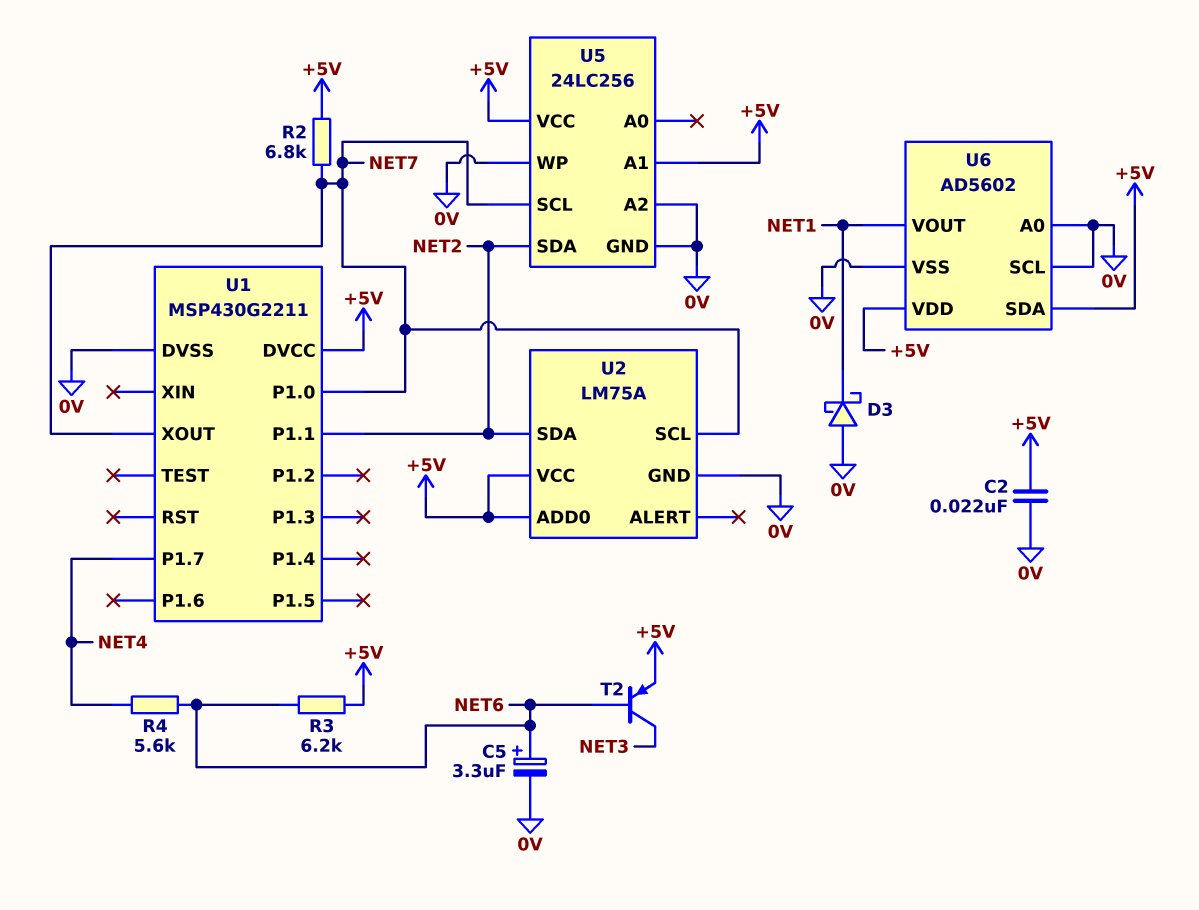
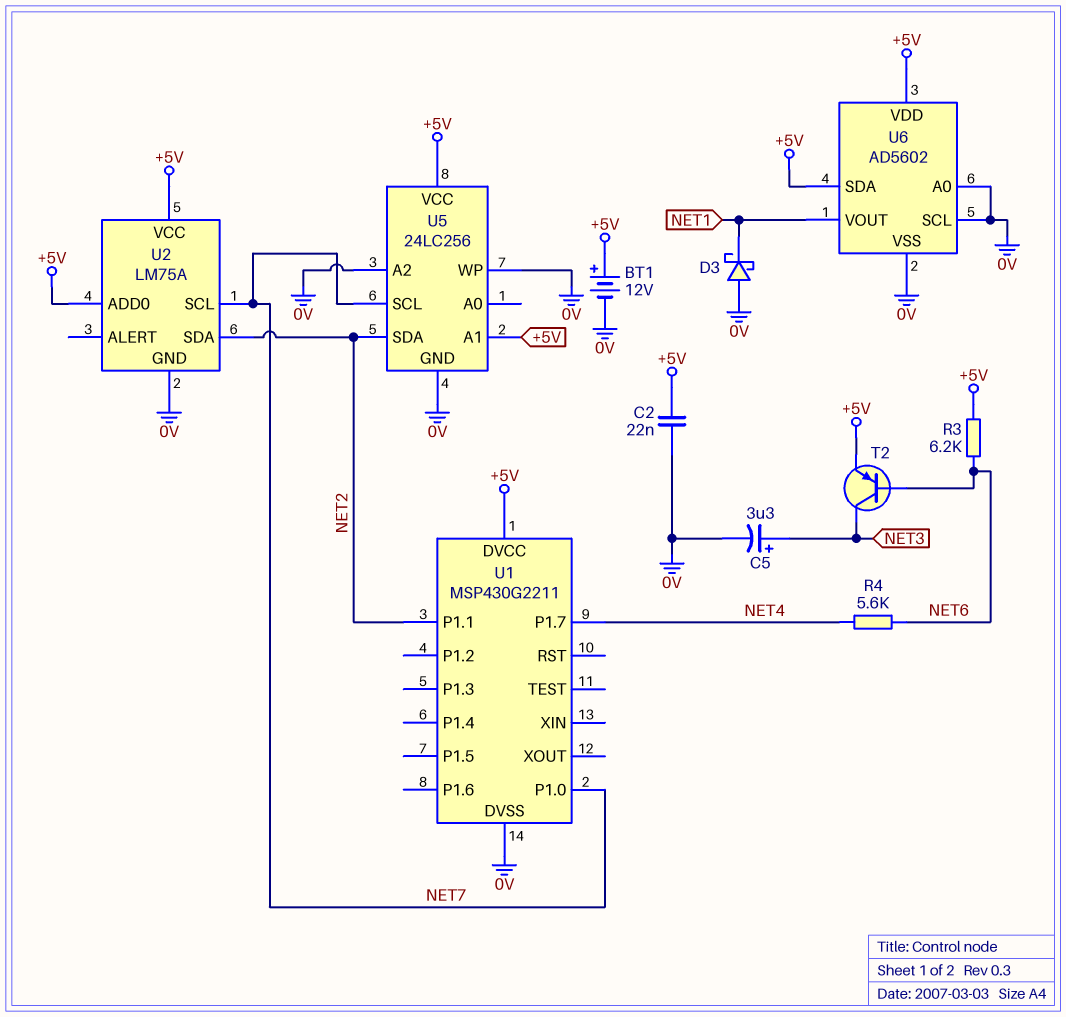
BT1: none -> 12V (plus +5V, minus 0V)
C5: 3.3uF (plus NET6, minus 0V) -> 3.3uF (plus NET3, minus 0V)
R2: 6.8k (+5V, NET7) -> none
U1 pin XOUT: NET7 -> none

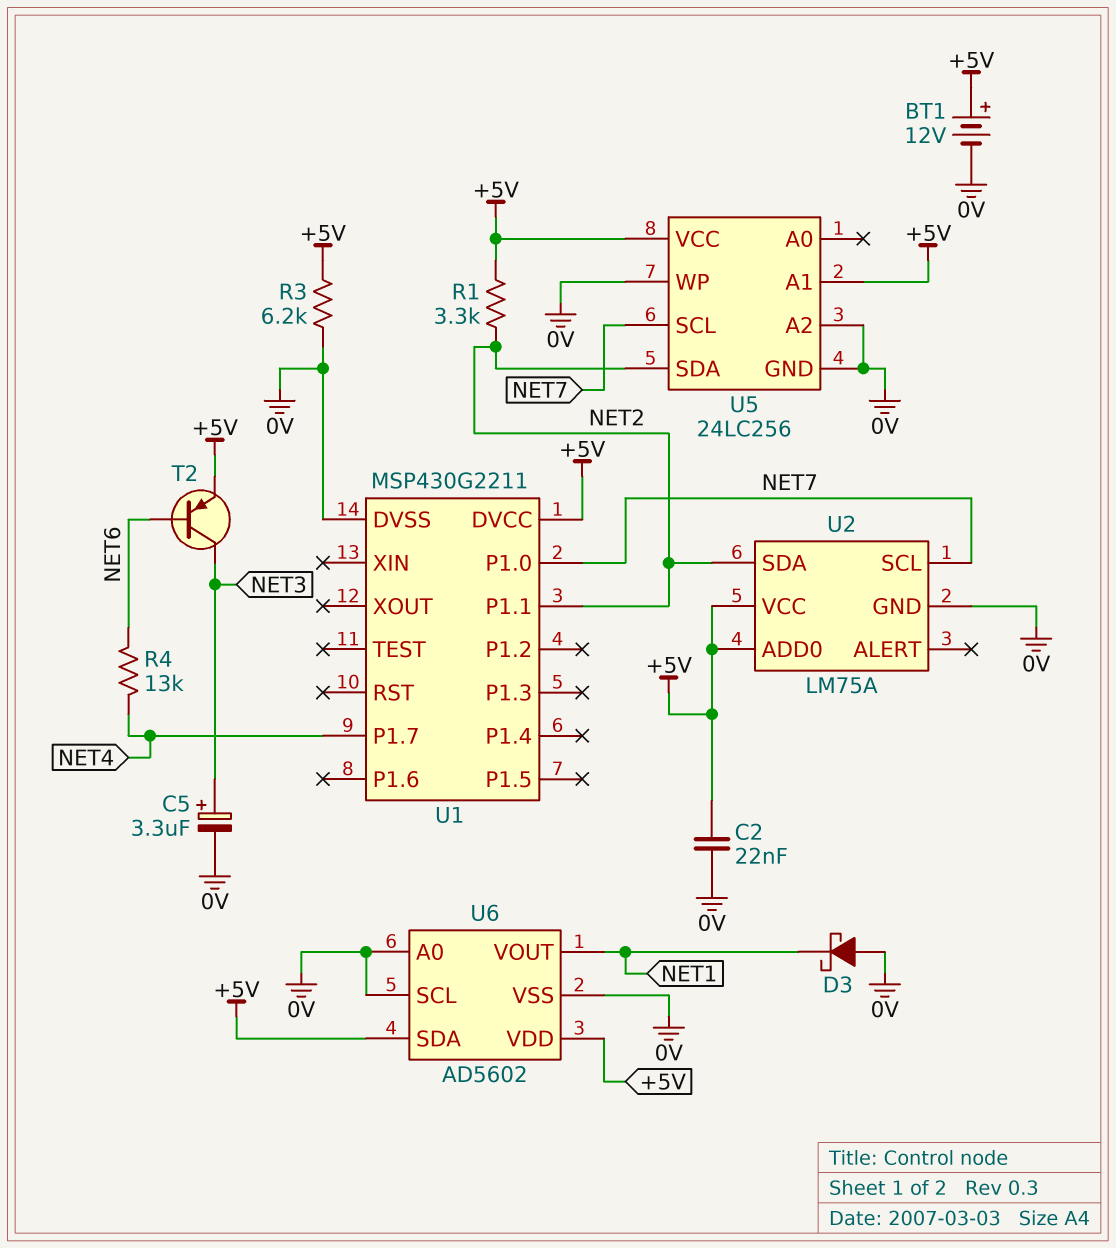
R1: none -> 3.3k (+5V, NET2)
R3: 6.2k (+5V, NET6) -> 6.2k (+5V, 0V)
R4: 5.6k (NET4, NET6) -> 13k (NET4, NET6)

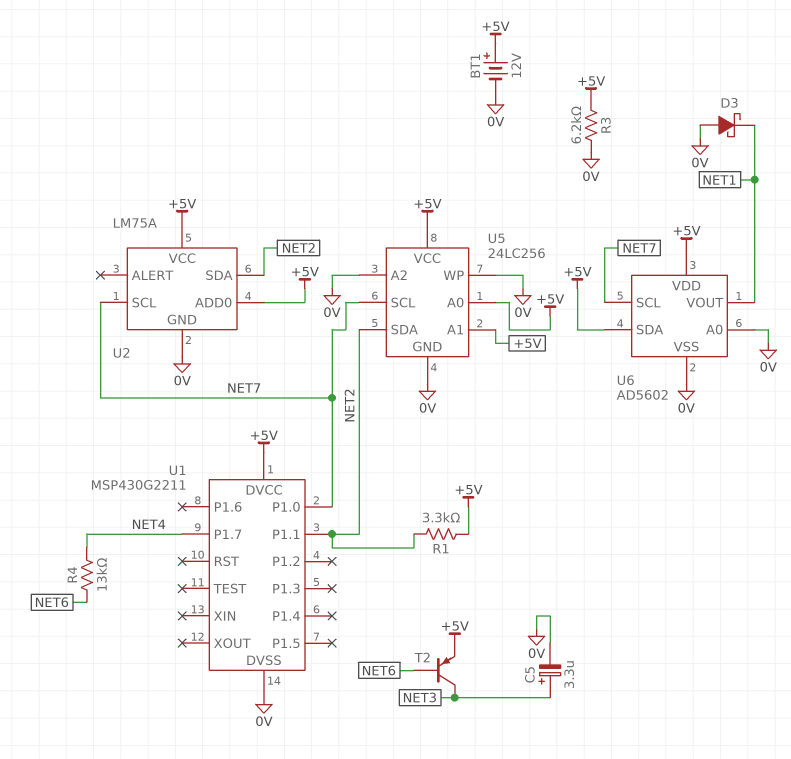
C2: 22nF (+5V, 0V) -> none
U5 pin A0: none -> +5V
U6 pin SCL: 0V -> NET7

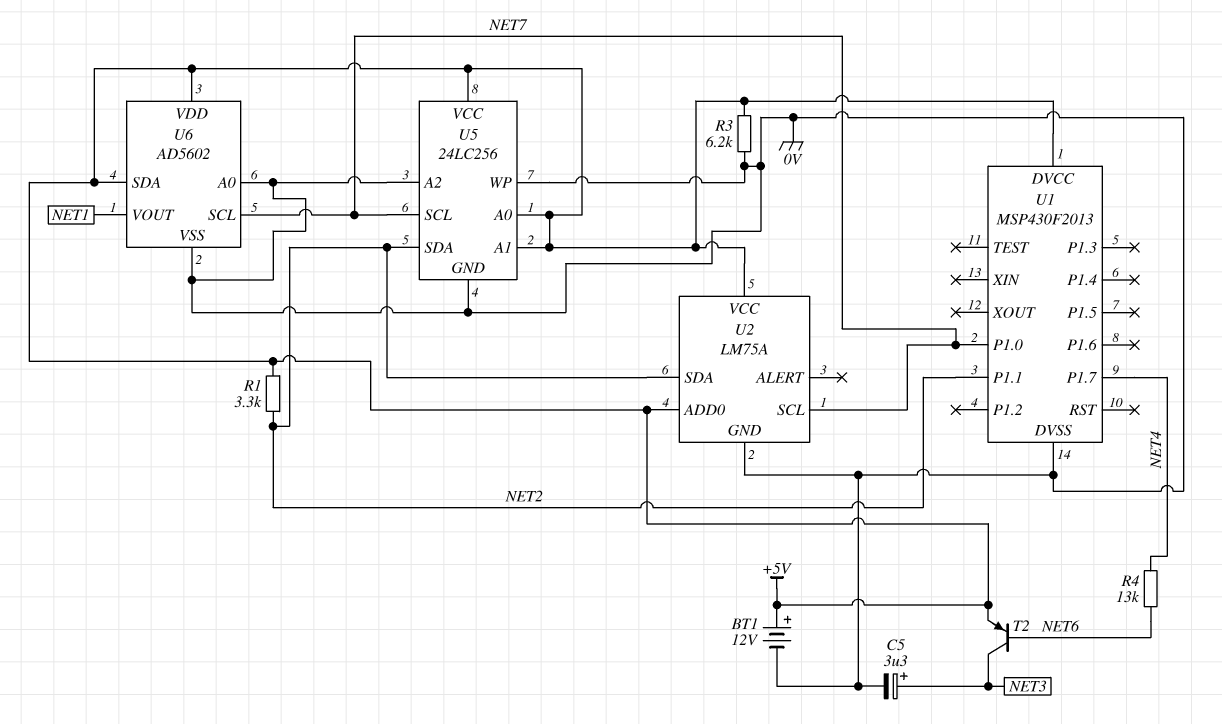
D3: schottky (A 0V, K NET1) -> none
U1: MSP430G2211 -> MSP430F2013

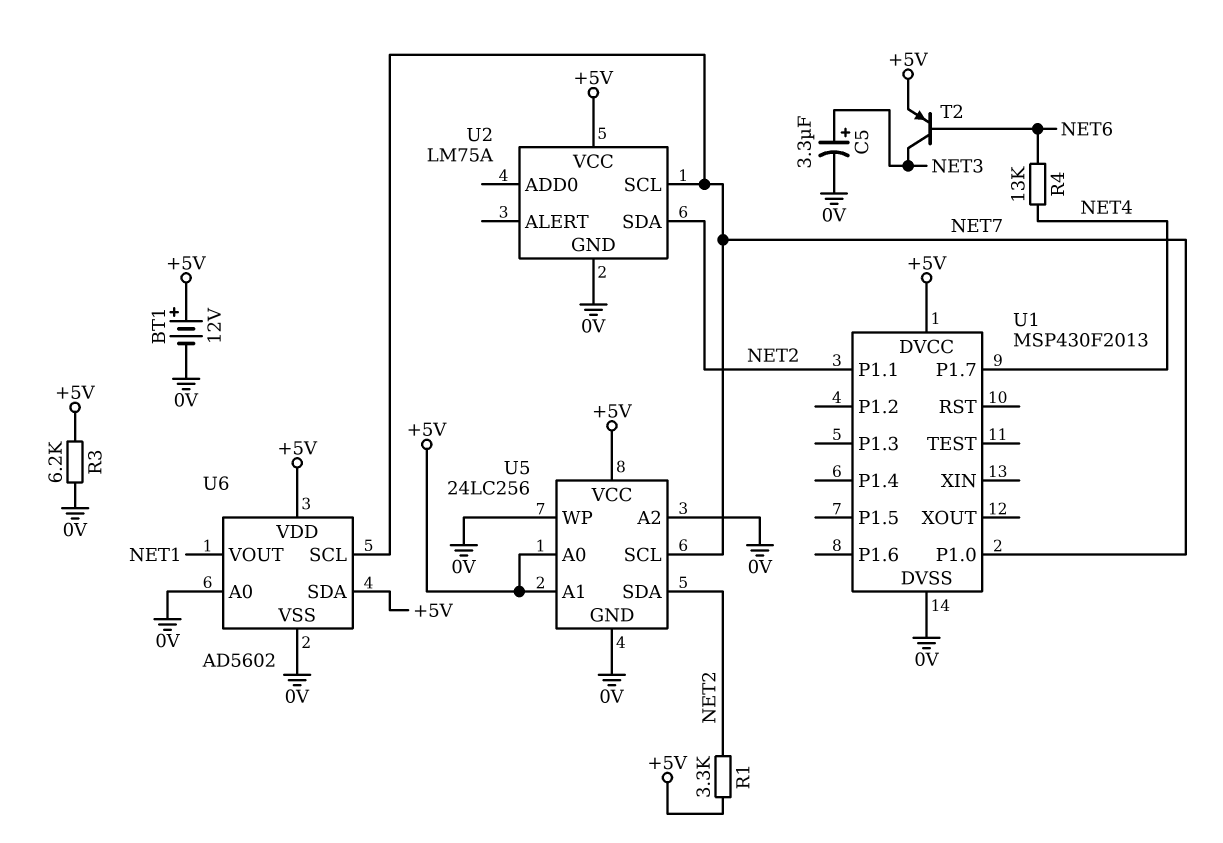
U2 pin ADD0: +5V -> none

